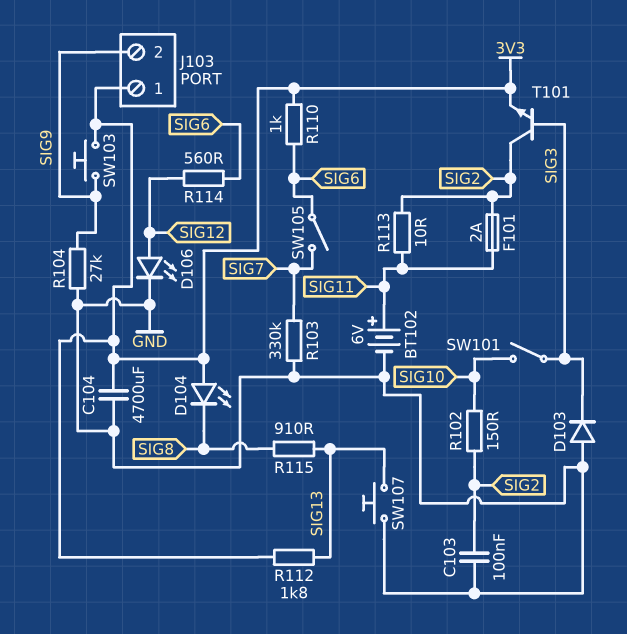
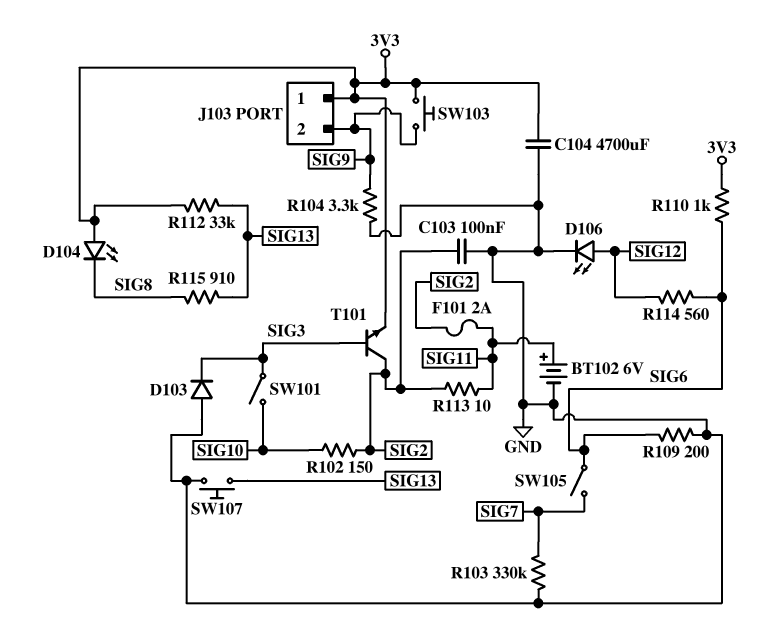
R104: 27k (GND, SIG9) -> 3.3k (GND, SIG9)
R109: none -> 200 (GND, SIG6)
R112: 1.8k (3V3, SIG13) -> 33k (3V3, SIG13)

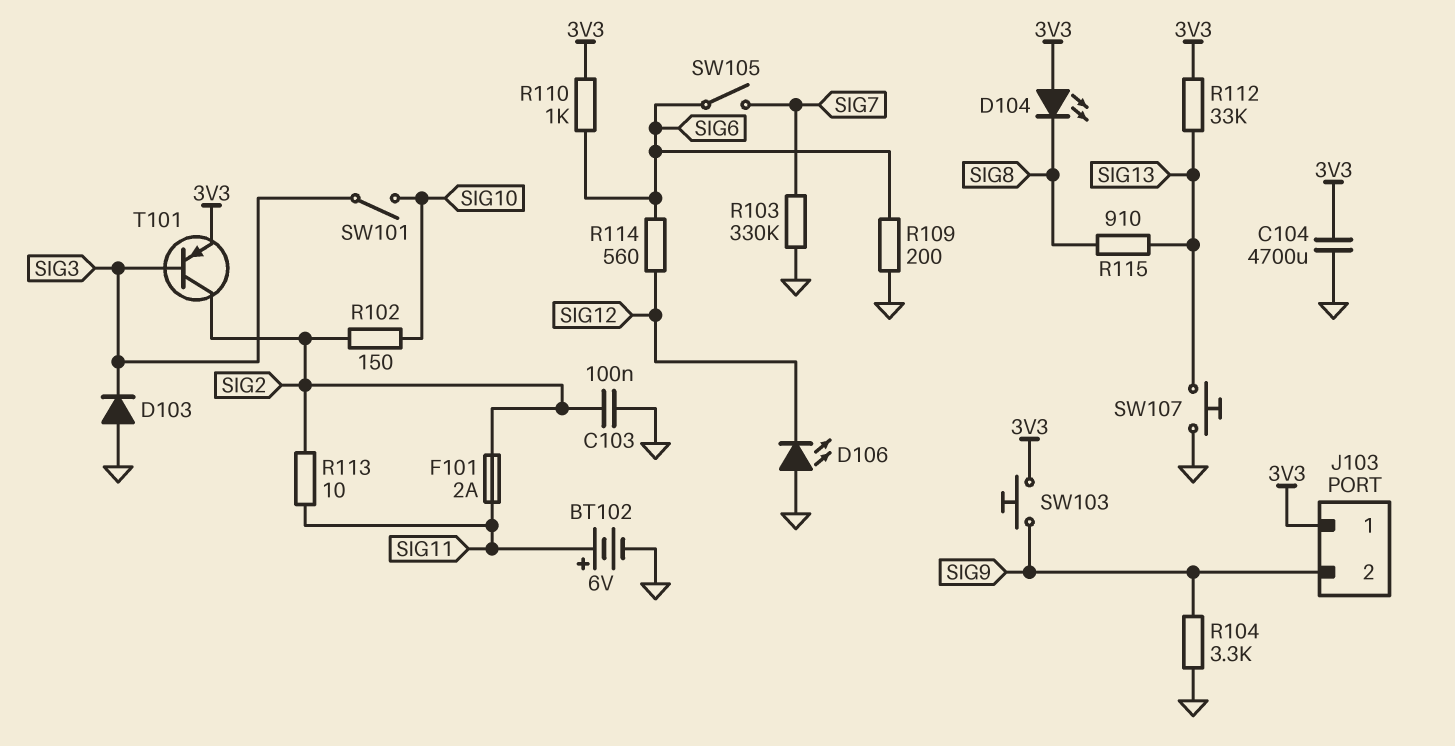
D106: LED (A SIG12, K GND) -> LED (A GND, K SIG12)
T101: NPN (B SIG3, C SIG2, E 3V3) -> PNP (B SIG3, C SIG2, E 3V3)

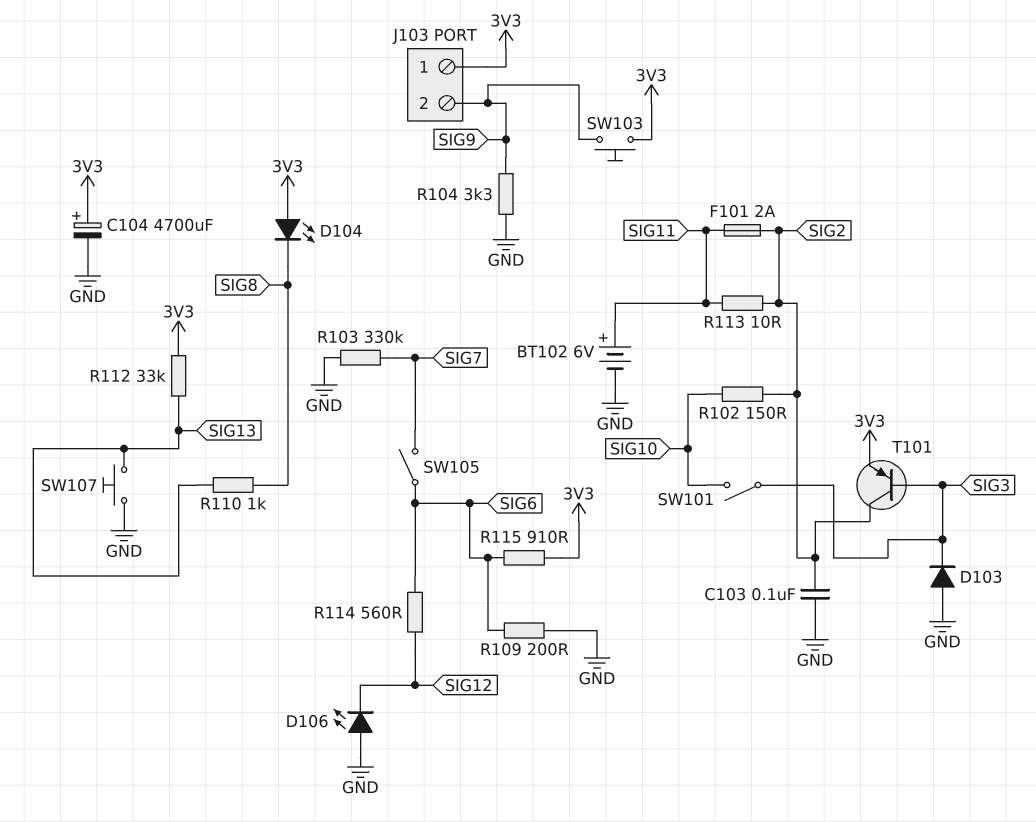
C104: 4700uF (3V3, GND) -> 4700uF (plus 3V3, minus GND)
R110: 1k (3V3, SIG6) -> 1k (SIG8, SIG13)
R115: 910 (SIG8, SIG13) -> 910 (3V3, SIG6)

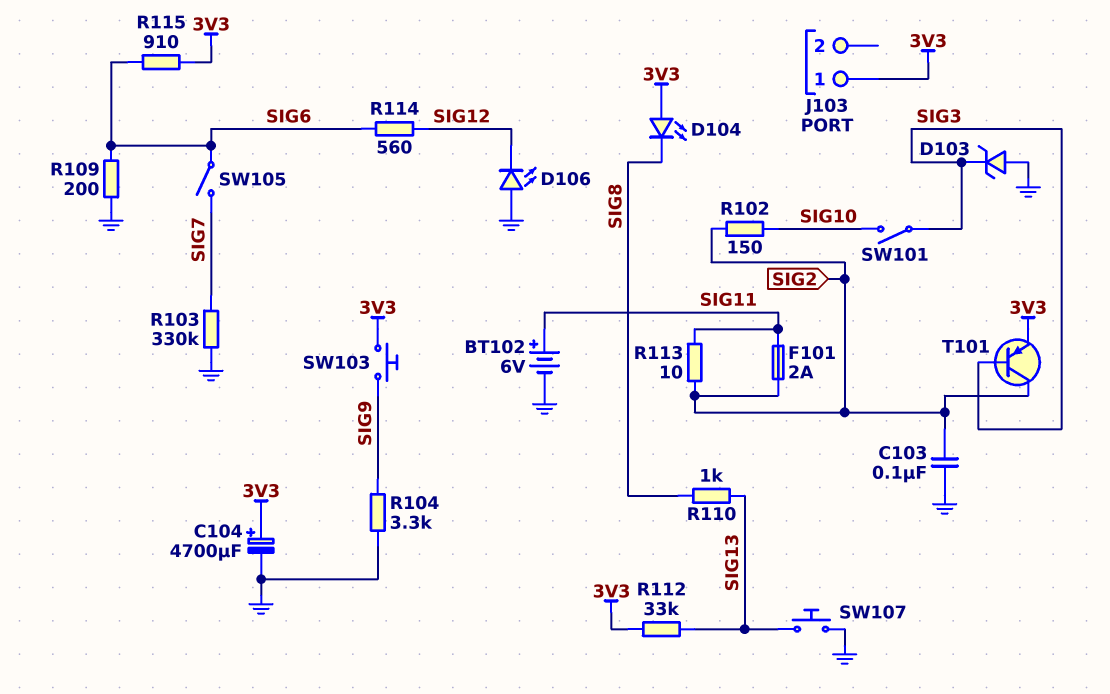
D103: diode (A GND, K SIG3) -> zener (A GND, K SIG3)
J103 pin 2: SIG9 -> none

